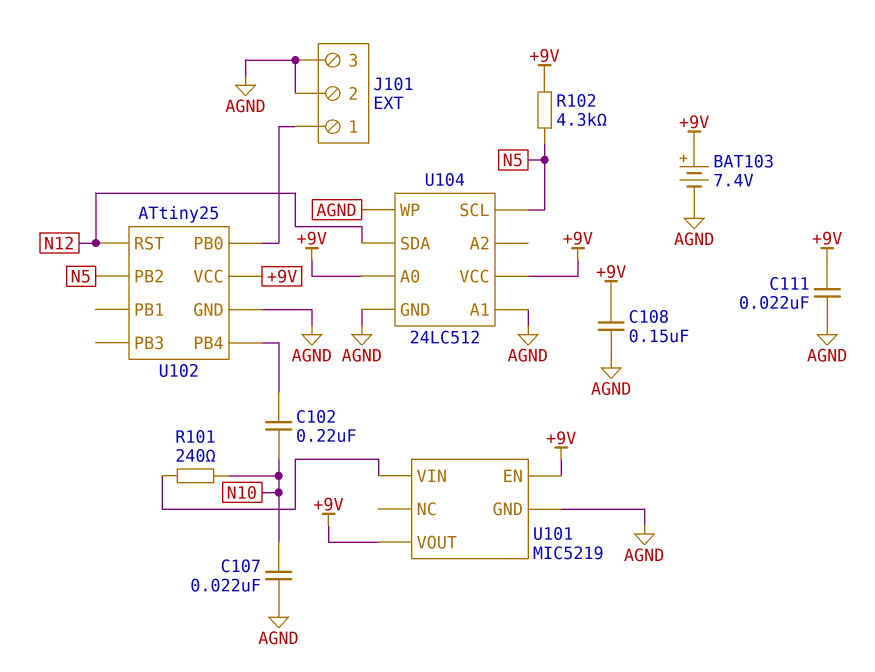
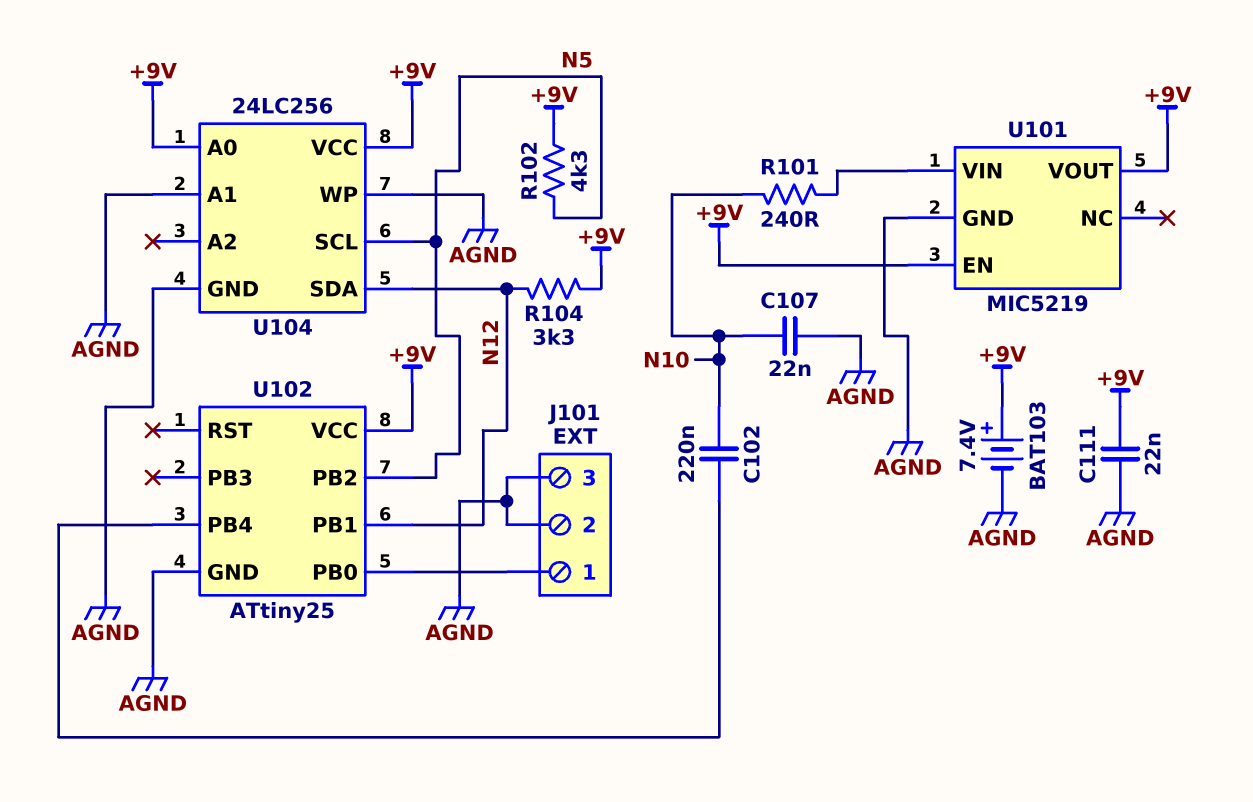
C108: 150nF (+9V, AGND) -> none
R104: none -> 3.3k (+9V, N12)
U102 pin PB1: none -> N12
U102 pin RST: N12 -> none
U104: 24LC512 -> 24LC256

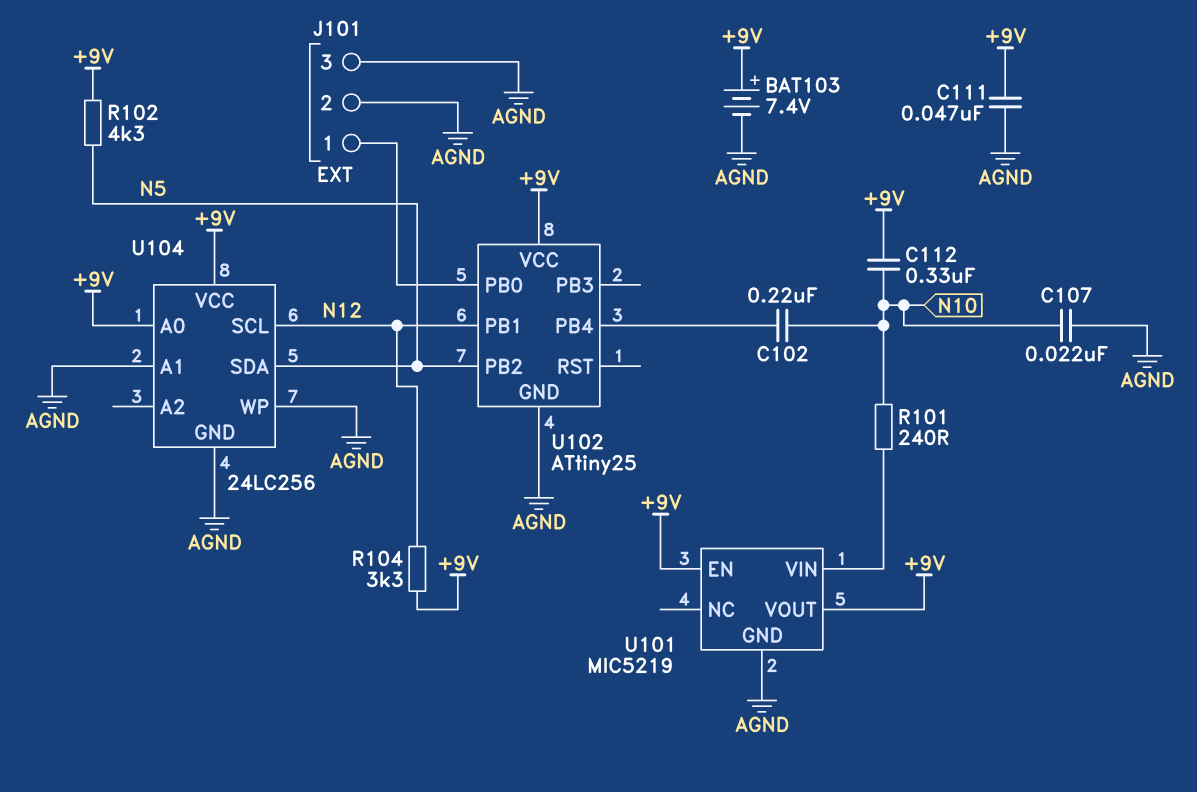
C111: 22nF (+9V, AGND) -> 47nF (+9V, AGND)
C112: none -> 330nF (+9V, N10)
U104 pin SCL: N5 -> N12
U104 pin SDA: N12 -> N5

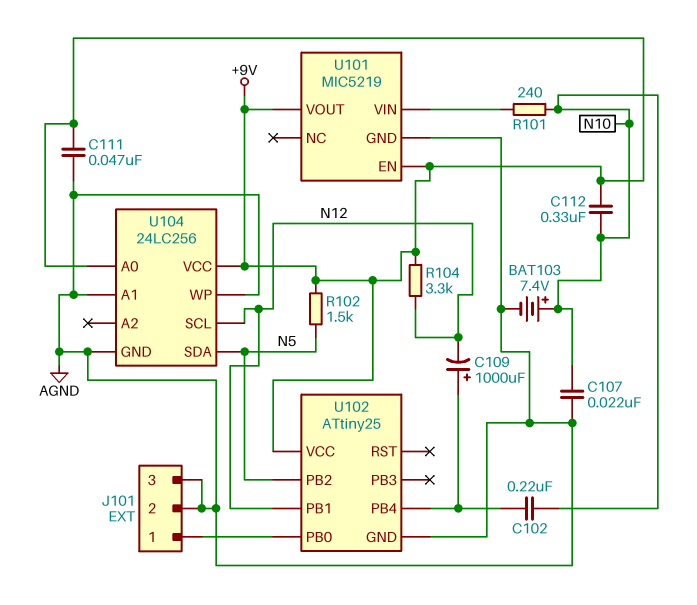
BAT103: 7.4V (plus +9V, minus AGND) -> 7.4V (plus N10, minus AGND)
C109: none -> 1000uF (plus U102/PB4, minus N12)
R102: 4.3k (+9V, N5) -> 1.5k (+9V, N5)

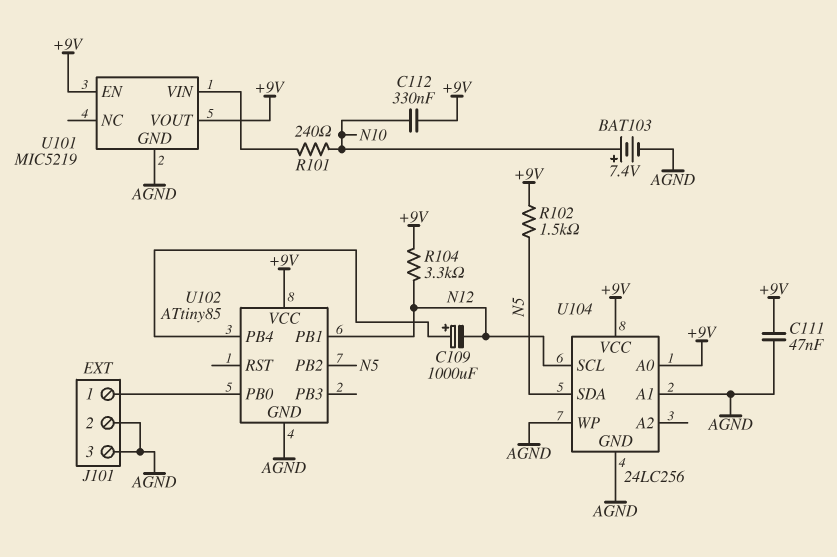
C102: 220nF (N10, U102/PB4) -> none
C107: 22nF (AGND, N10) -> none
U102: ATtiny25 -> ATtiny85

